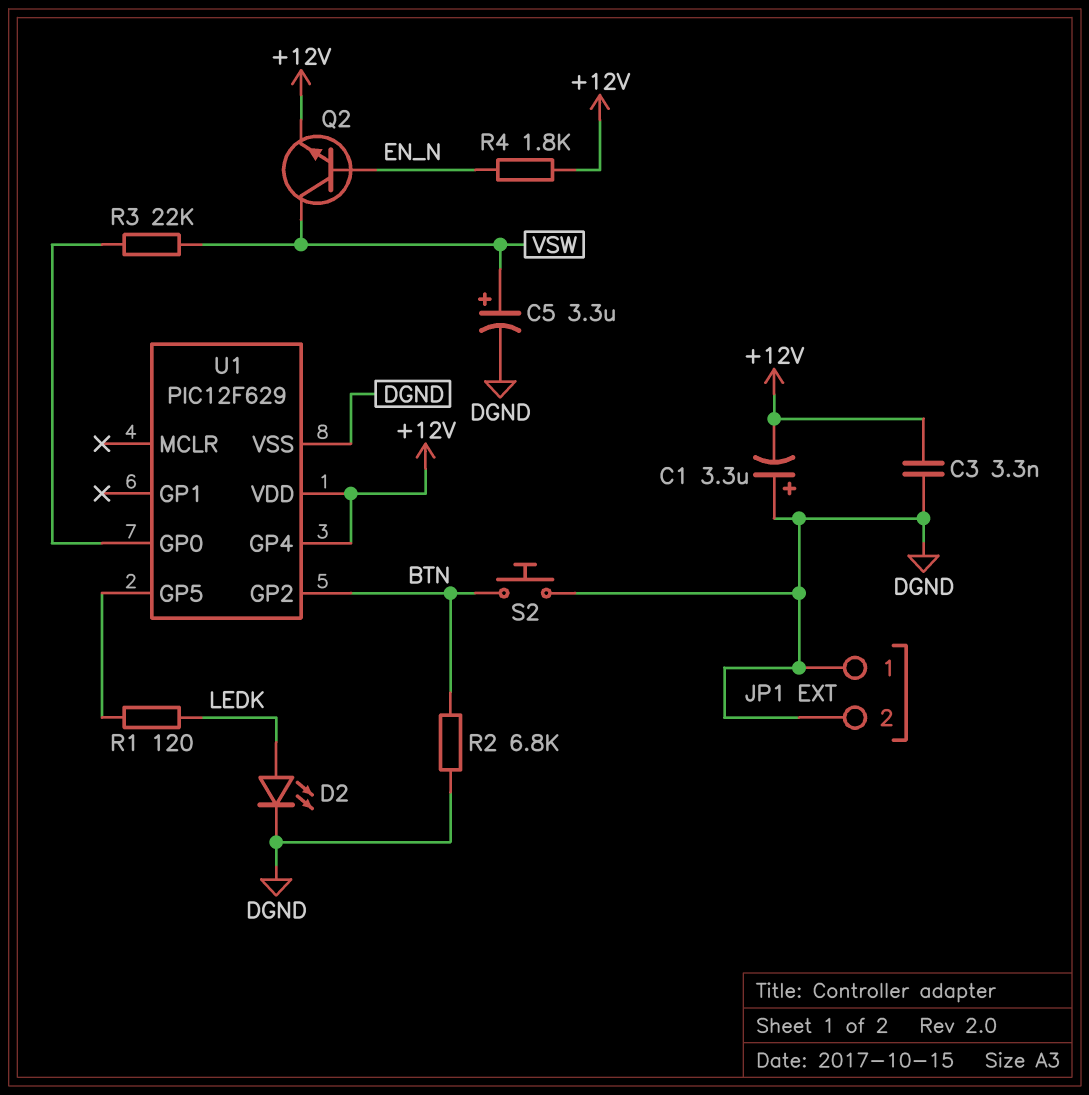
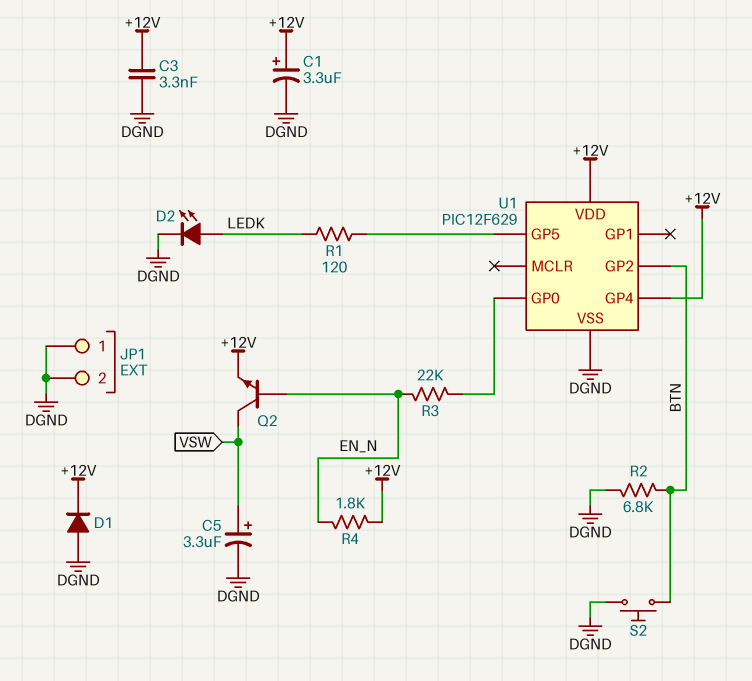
C1: 3.3uF (plus DGND, minus +12V) -> 3.3uF (plus +12V, minus DGND)
D1: none -> diode (A DGND, K +12V)
R3: 22k (U1/GP0, VSW) -> 22k (EN_N, U1/GP0)

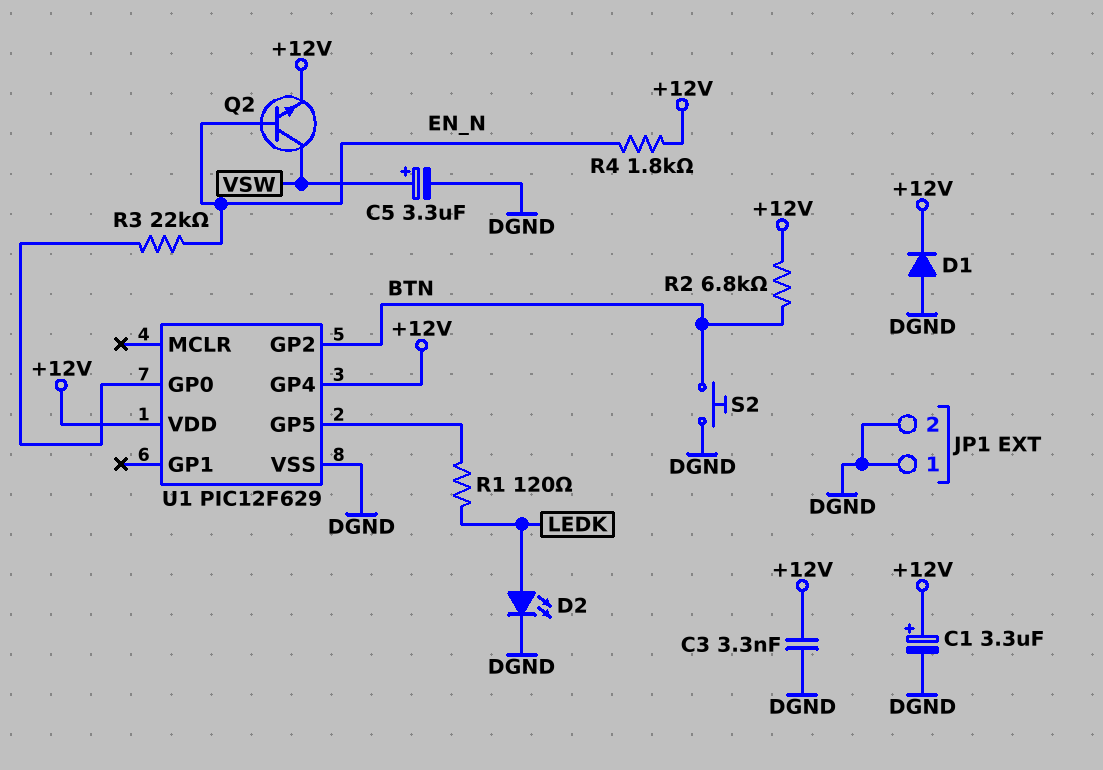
R2: 6.8k (BTN, DGND) -> 6.8k (+12V, BTN)

